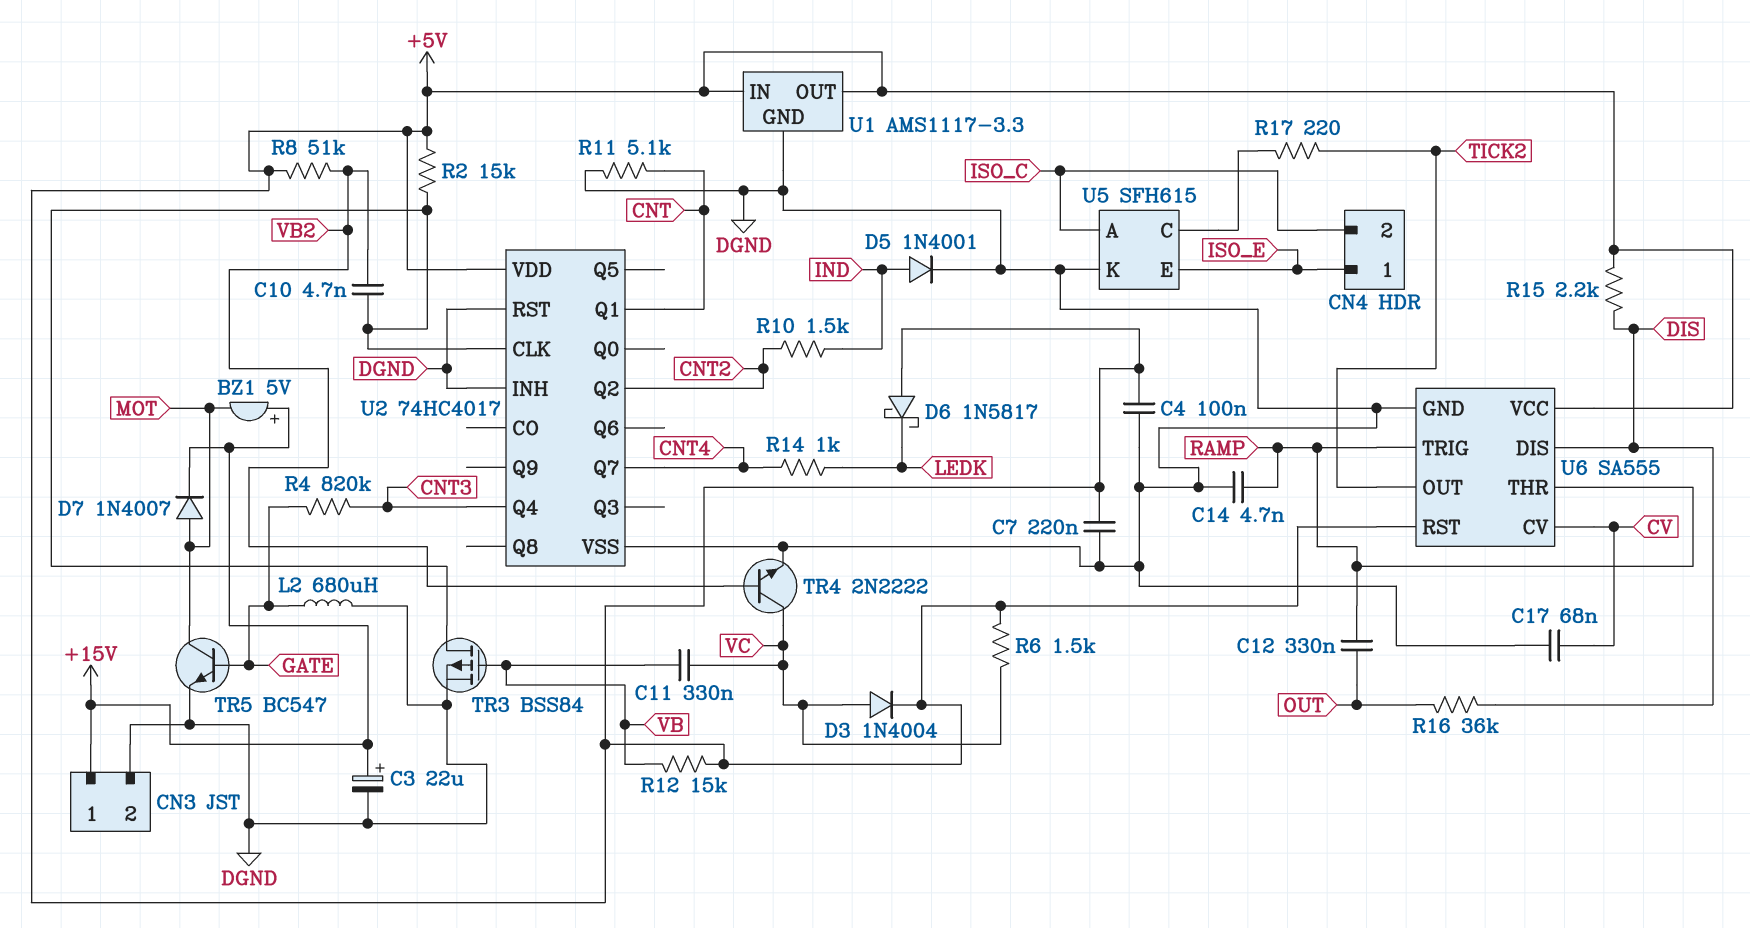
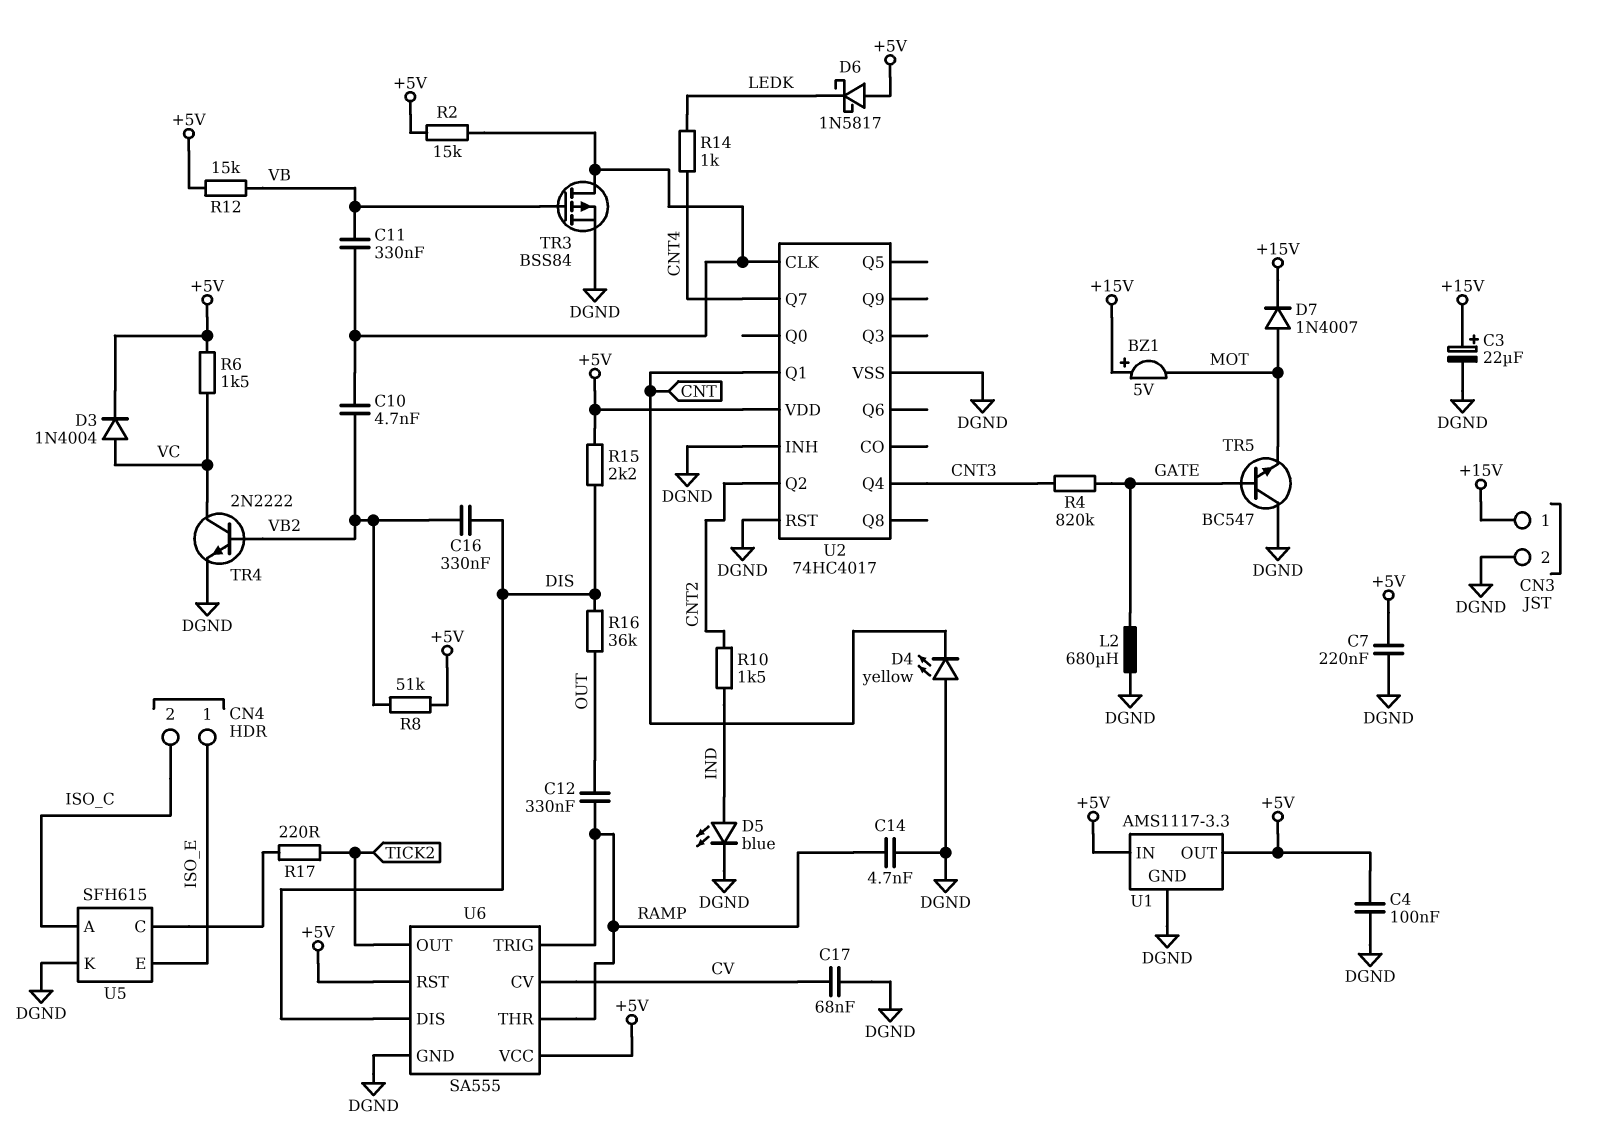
C11: 330nF (VB, VC) -> 330nF (U2/CLK, VB)
C16: none -> 330nF (DIS, VB2)
D4: none -> LED yellow (A DGND, K CNT)
D5: diode 1N4001 (A IND, K DGND) -> LED blue (A IND, K DGND)
R11: 5.1k (CNT, DGND) -> none
TR5: NPN BC547 (B GATE, C MOT, E DGND) -> NPN BC547 (B GATE, C DGND, E MOT)

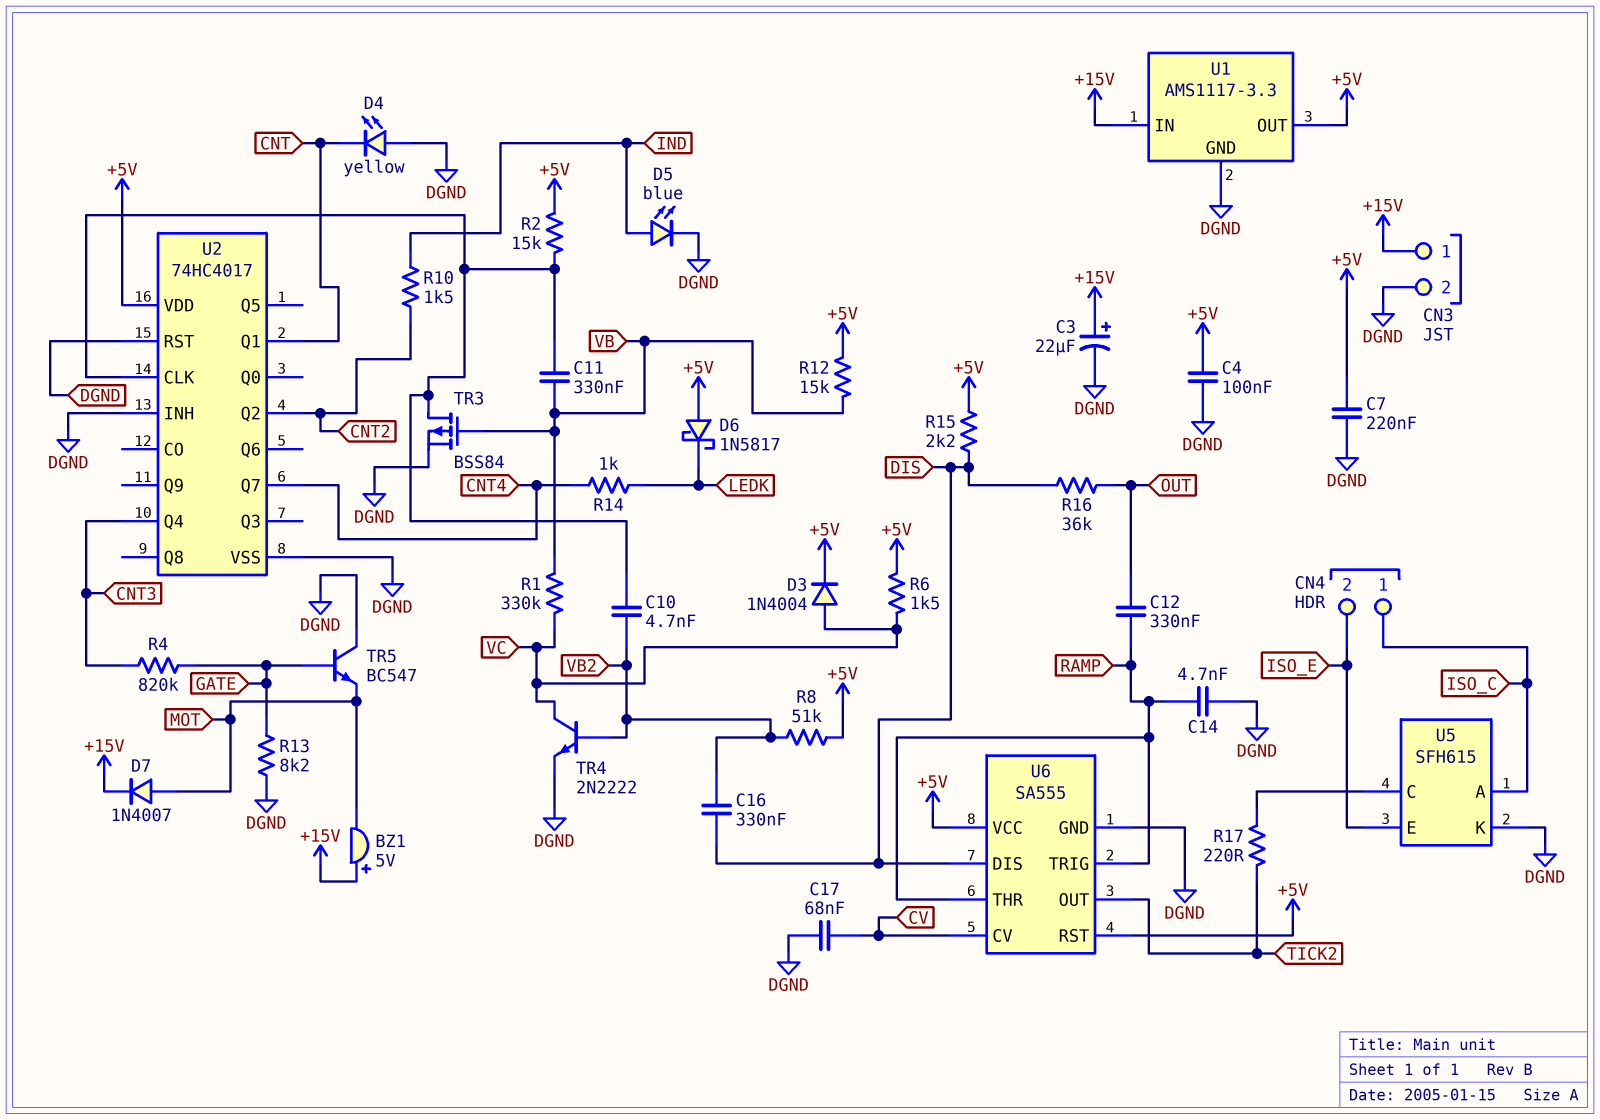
CN4 pin 1: ISO_E -> ISO_C
CN4 pin 2: ISO_C -> ISO_E
L2: 680uH (DGND, GATE) -> none
R1: none -> 330k (VB, VC)
R13: none -> 8.2k (DGND, GATE)
U1 pin IN: +5V -> +15V

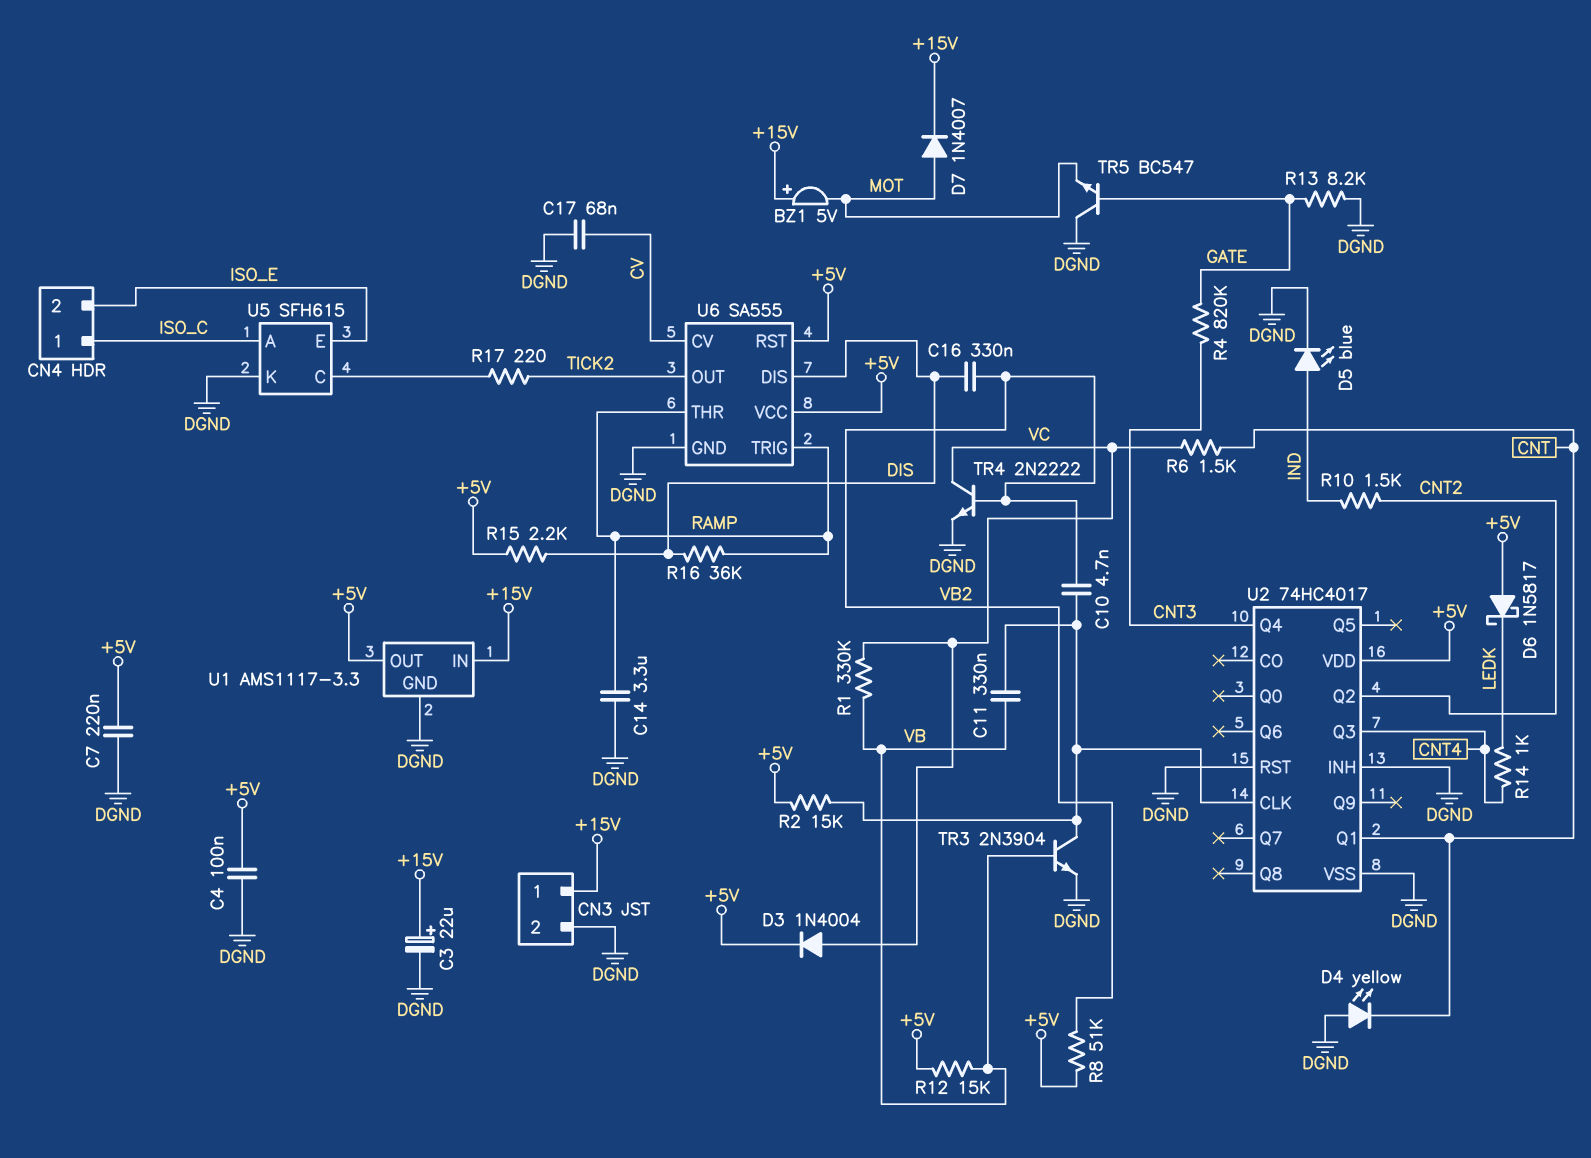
C12: 330nF (OUT, RAMP) -> none
C14: 4.7nF (DGND, RAMP) -> 3.3uF (DGND, RAMP)
R6: 1.5k (+5V, VC) -> 1.5k (CNT, VC)
R16: 36k (DIS, OUT) -> 36k (DIS, RAMP)
TR3: PMOS BSS84 (G VB, D U2/CLK, S DGND) -> NPN 2N3904 (B VB, C U2/CLK, E DGND)
U2 pin Q3: none -> CNT4
U2 pin Q7: CNT4 -> none

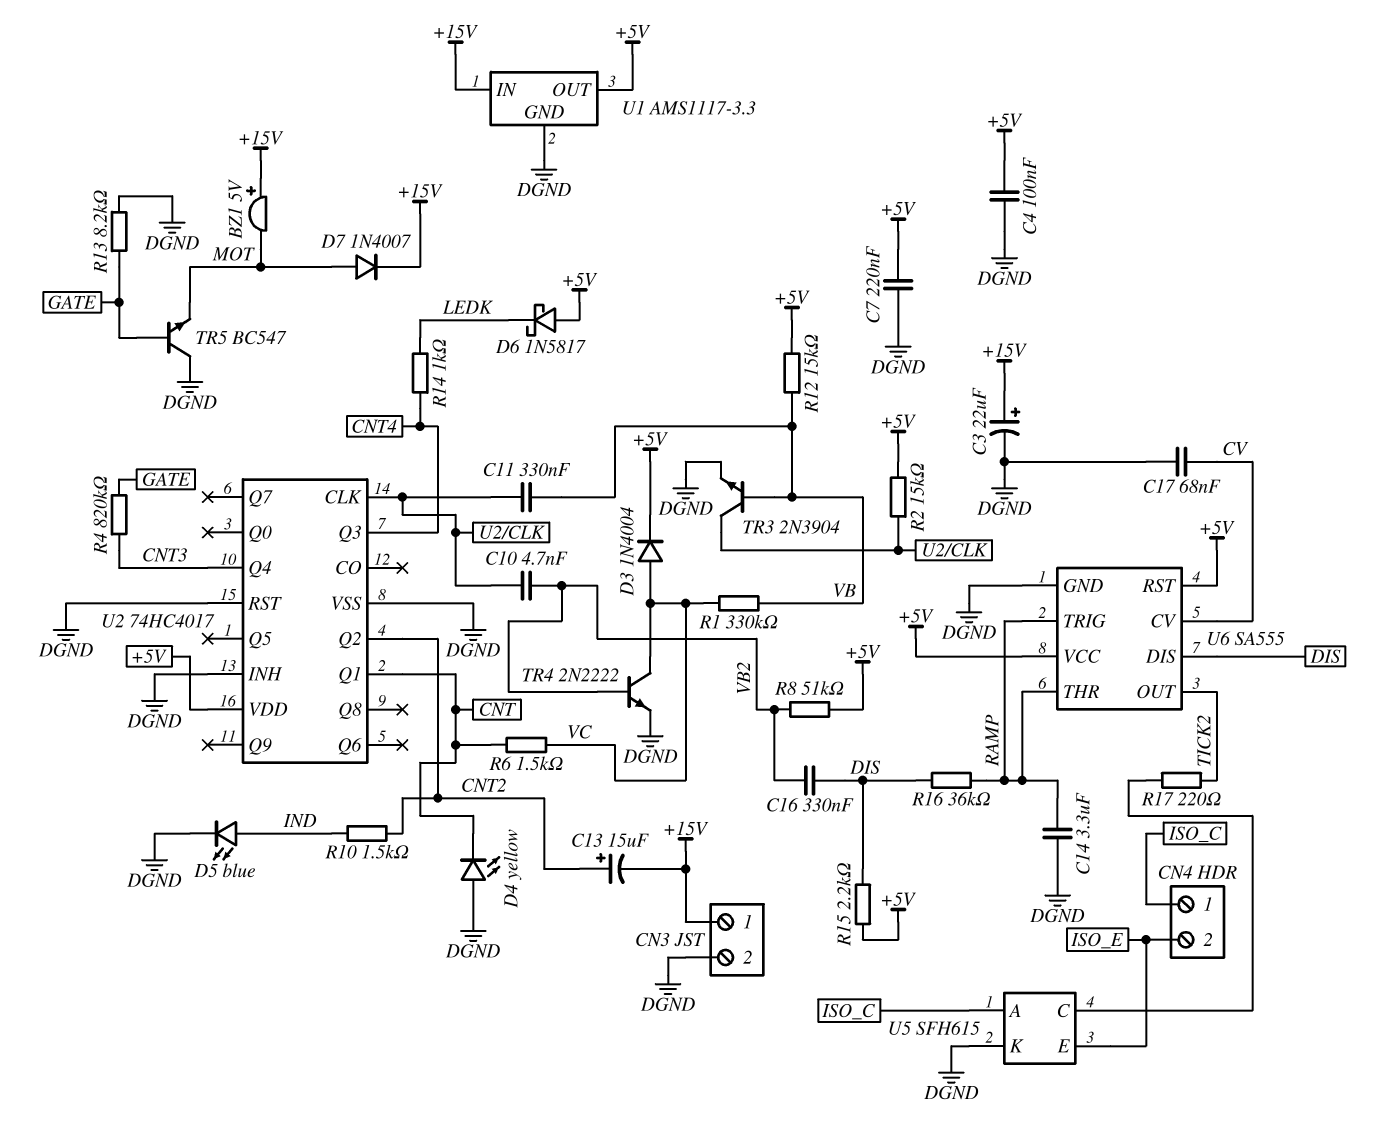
C13: none -> 15uF (plus CNT2, minus +15V)

